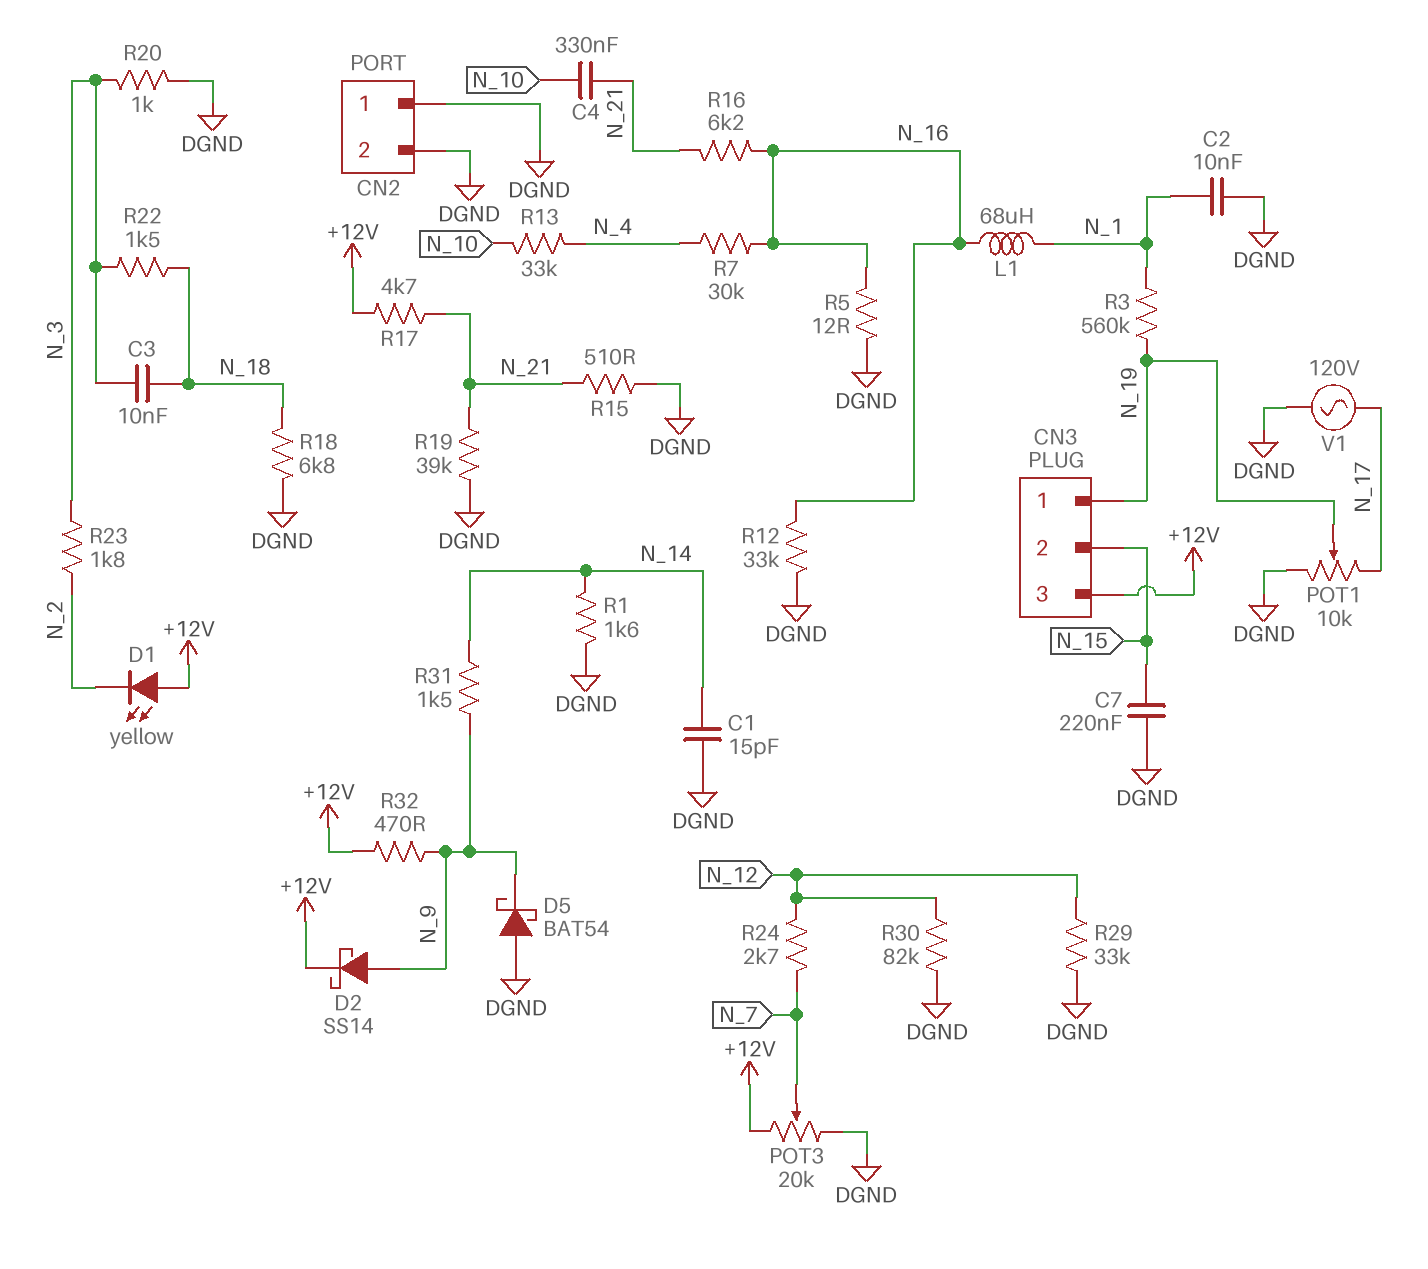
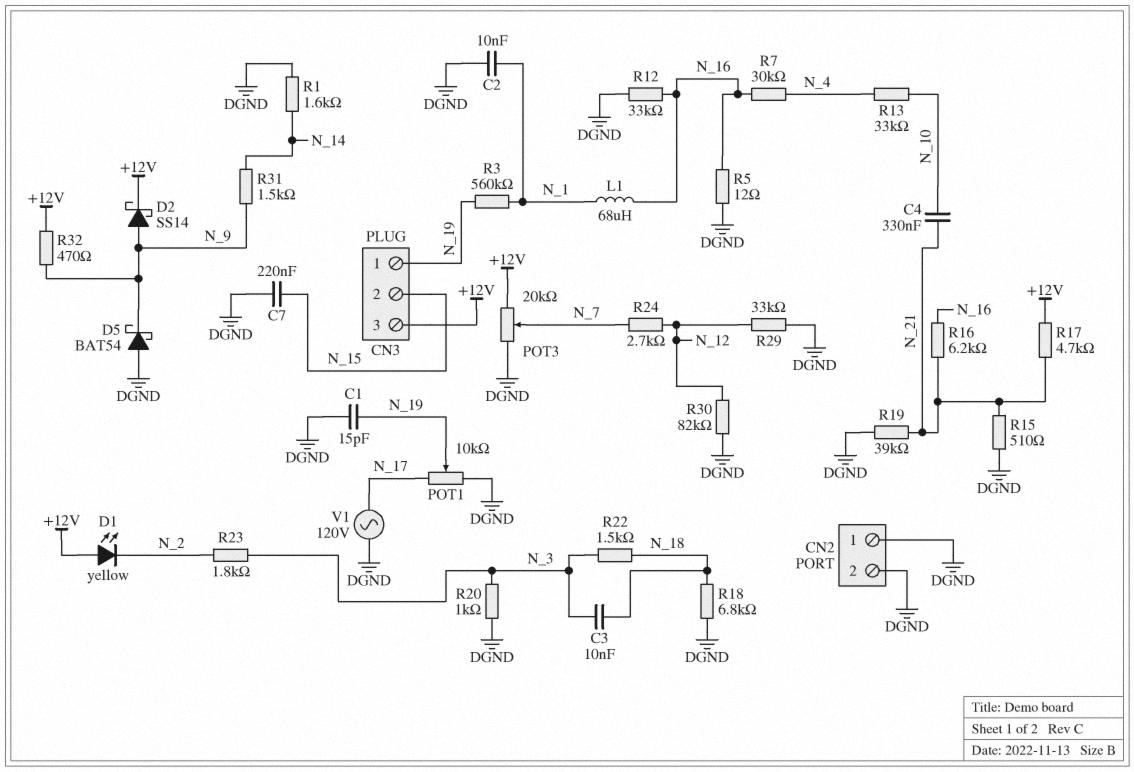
C1: 15pF (DGND, N_14) -> 15pF (DGND, N_19)

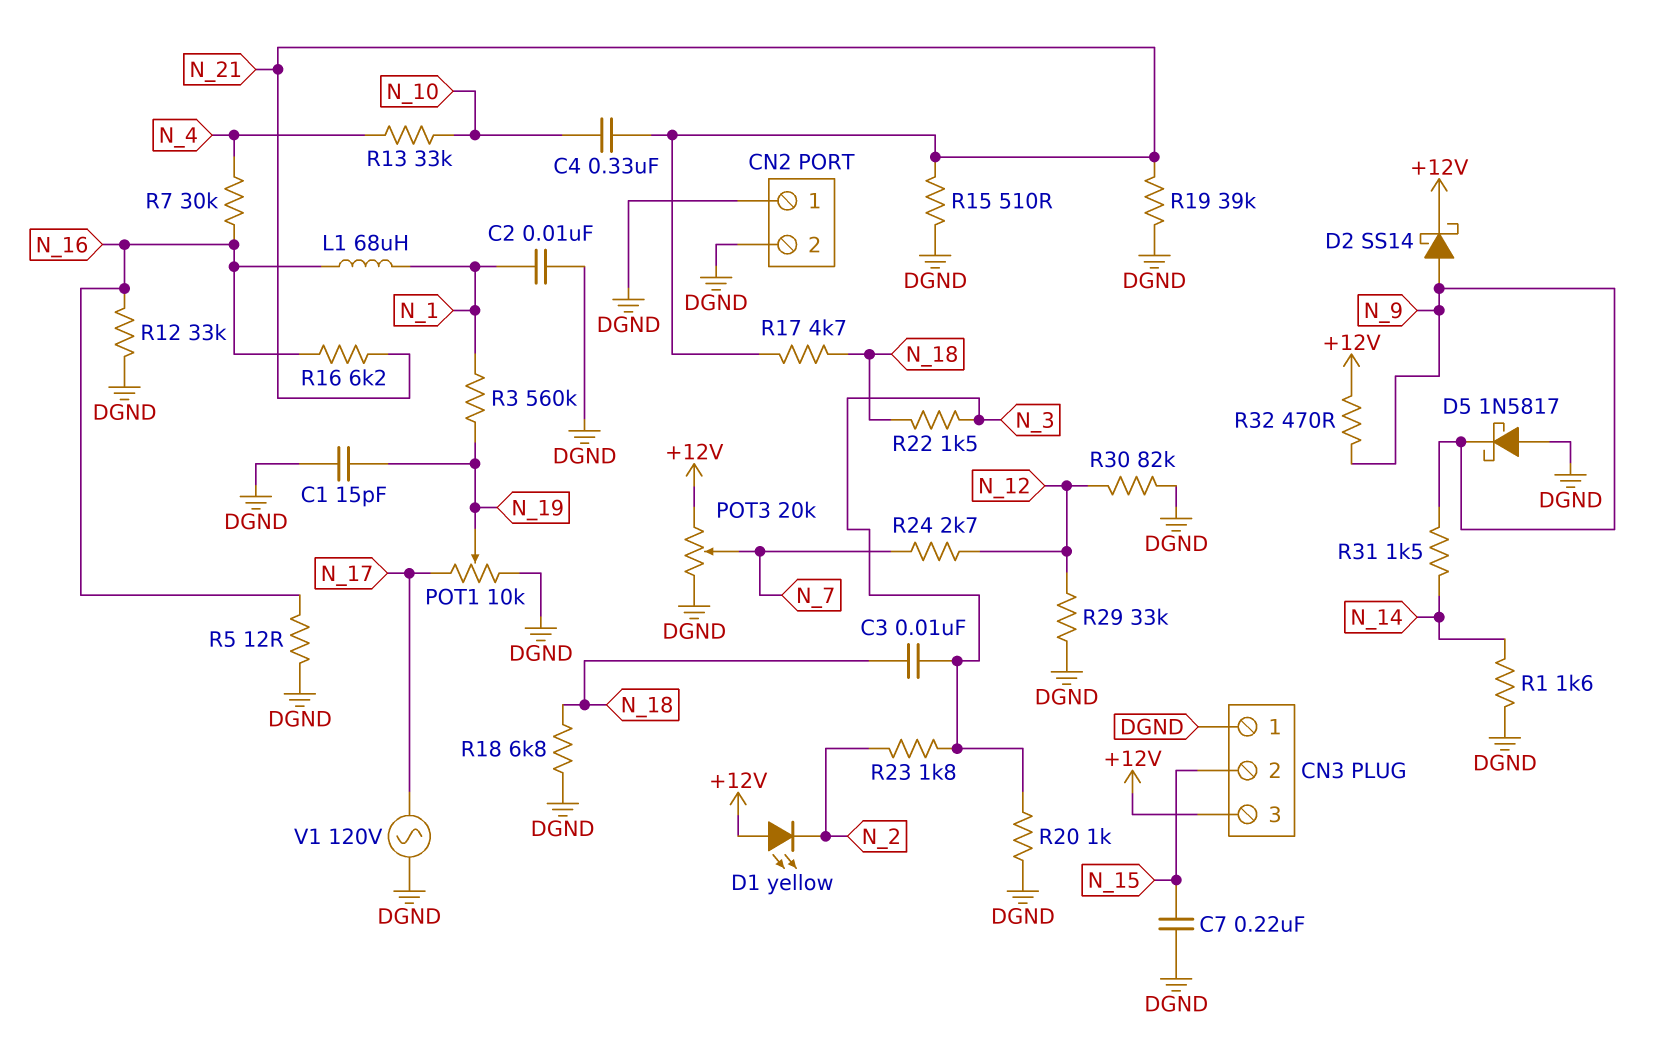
CN3 pin 1: N_19 -> DGND
D5: schottky BAT54 (A DGND, K N_9) -> schottky 1N5817 (A DGND, K N_9)
R17: 4.7k (+12V, N_21) -> 4.7k (N_18, N_21)

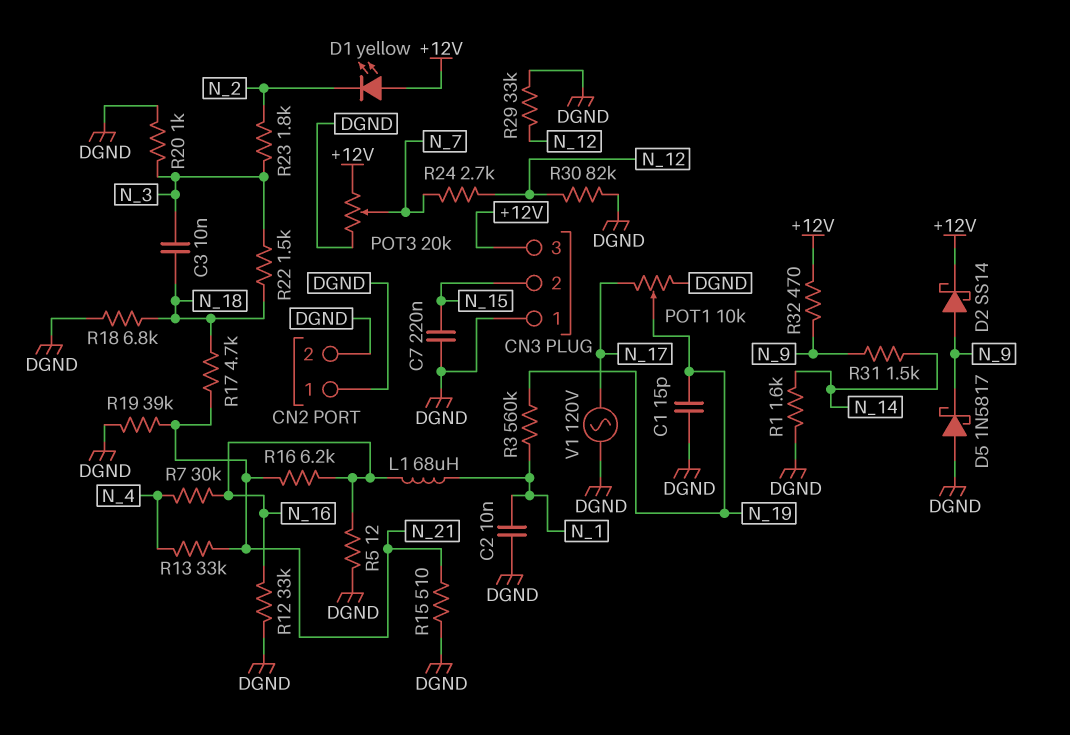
C4: 330nF (N_10, N_21) -> none
R13: 33k (N_4, N_10) -> 33k (N_4, N_21)

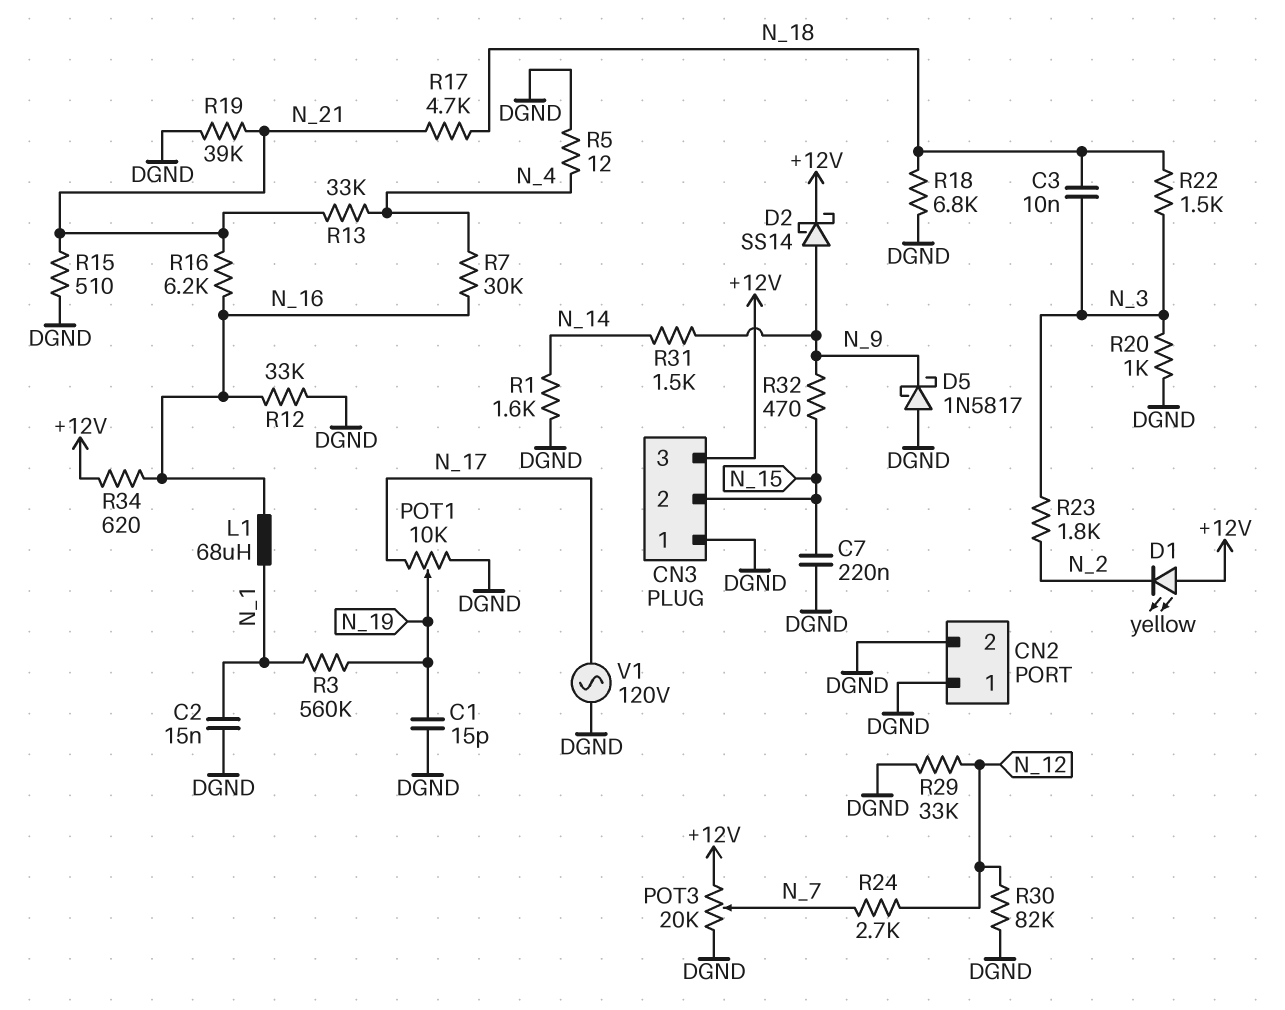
C2: 10nF (DGND, N_1) -> 15nF (DGND, N_1)
R5: 12 (DGND, N_16) -> 12 (DGND, N_4)
R32: 470 (+12V, N_9) -> 470 (N_9, N_15)
R34: none -> 620 (+12V, N_16)

